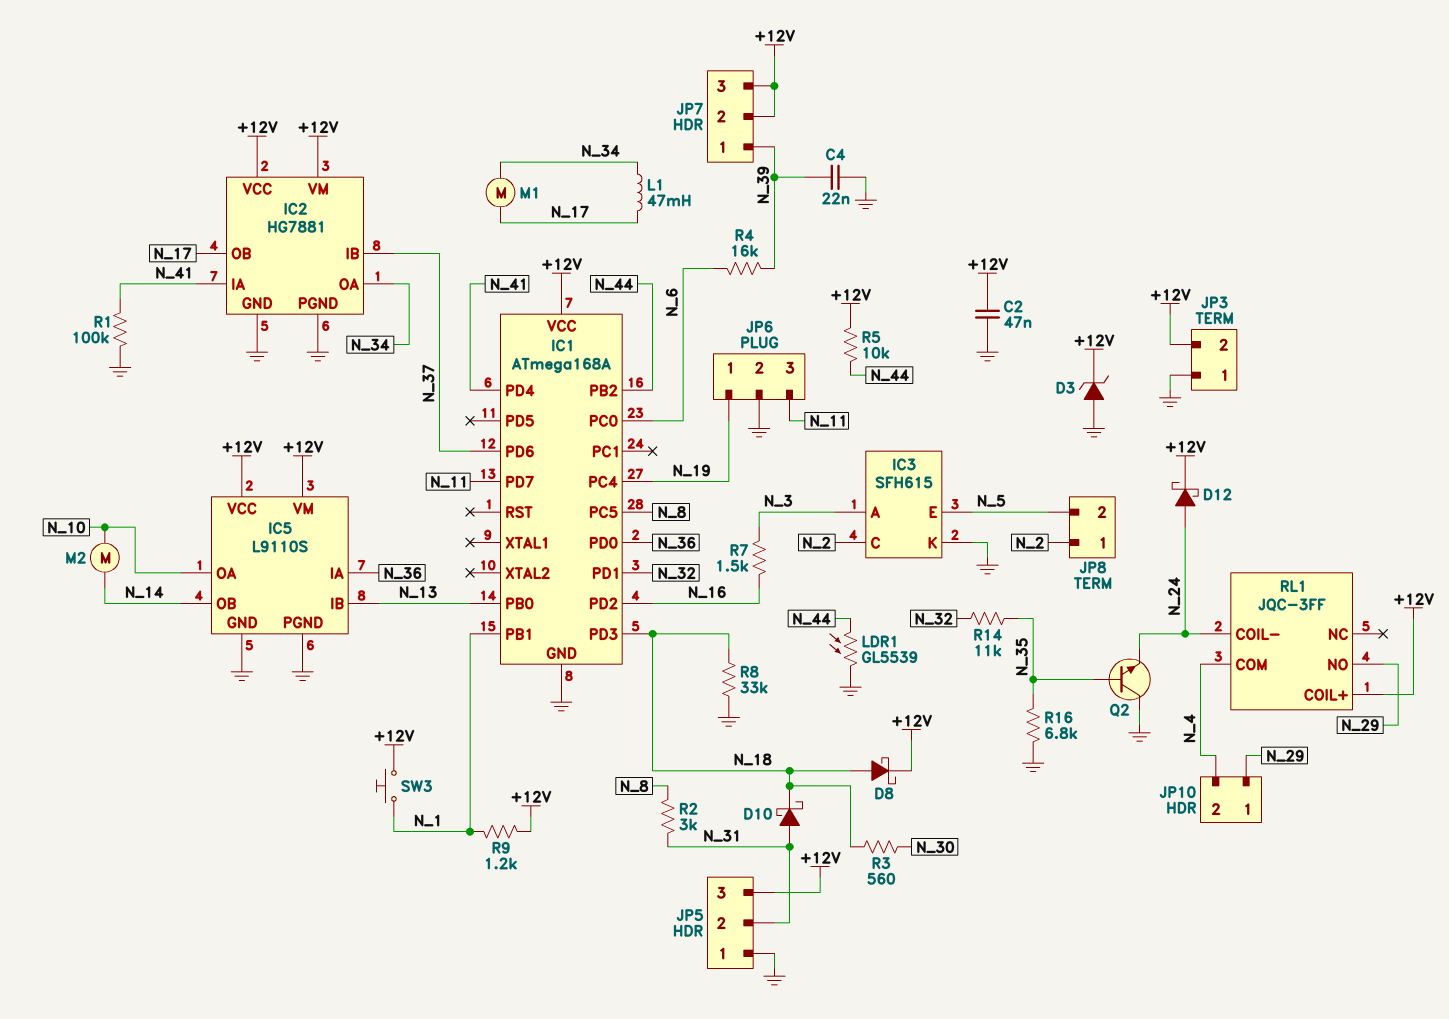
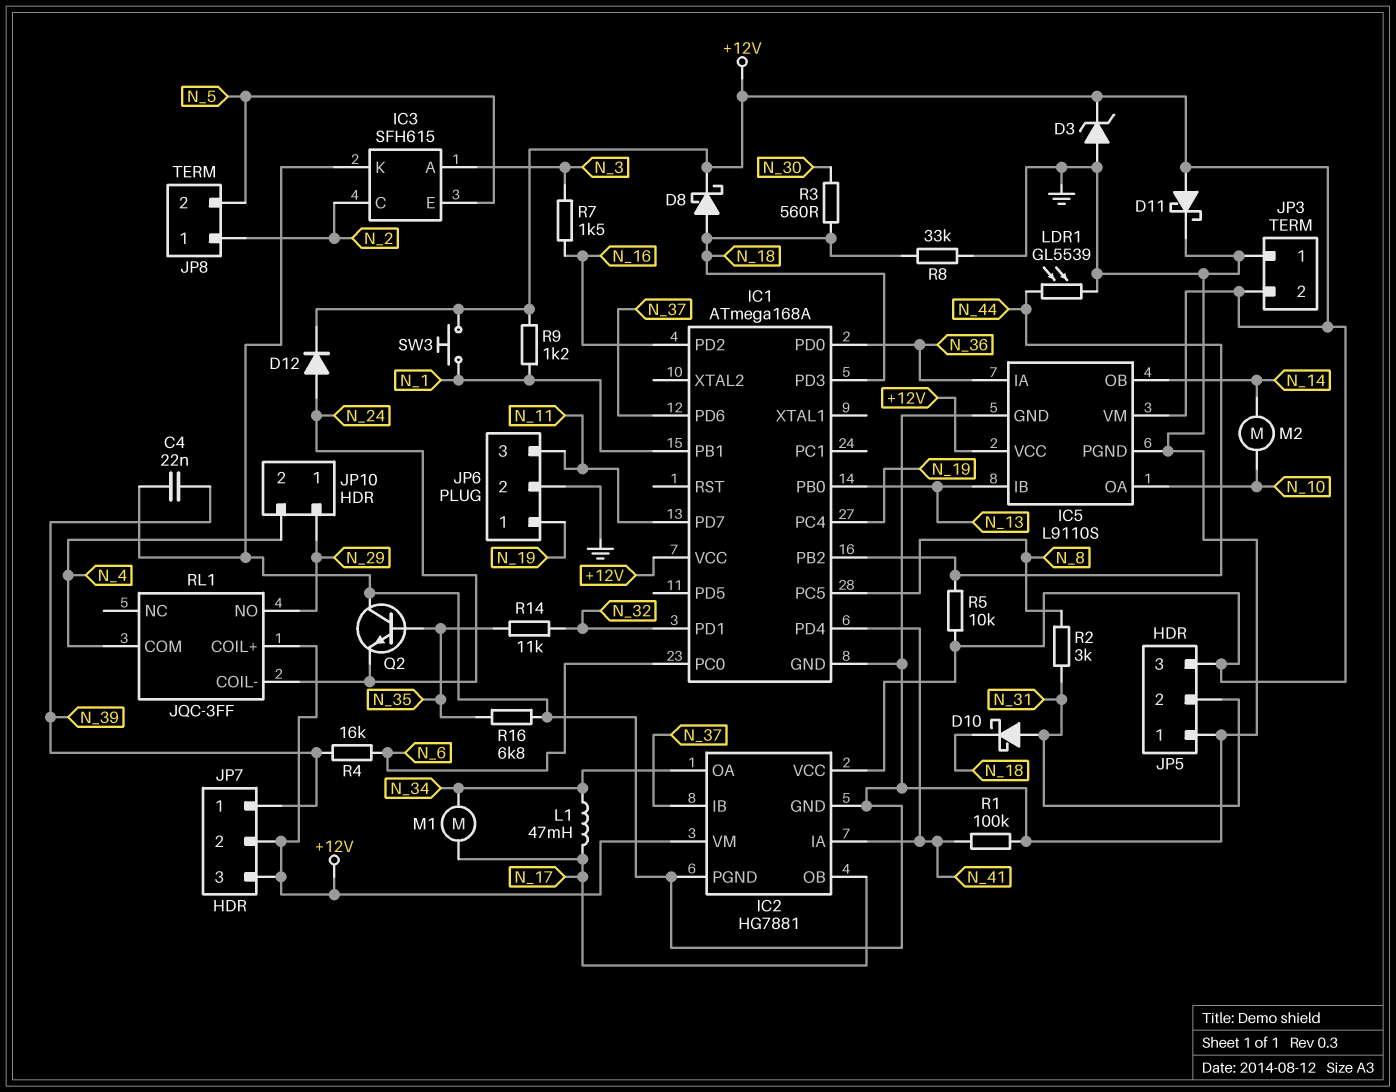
C2: 47nF (+12V, GND) -> none
D11: none -> schottky (A +12V, K GND)
D12: schottky (A N_24, K +12V) -> diode (A N_24, K +12V)

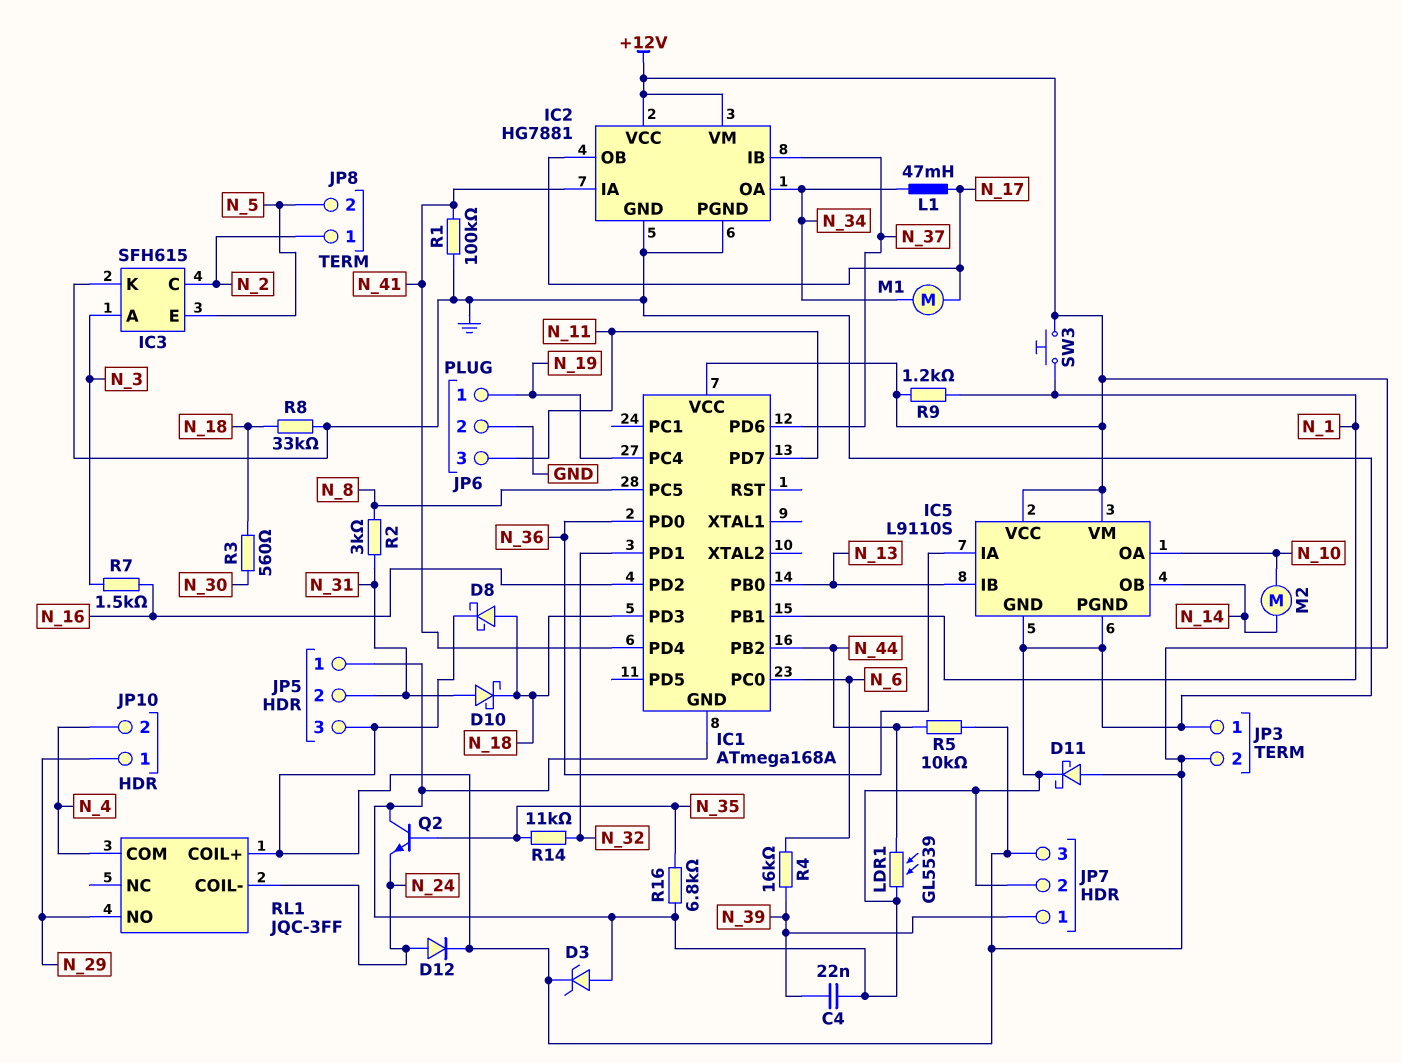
JP7 pin 2: +12V -> GND

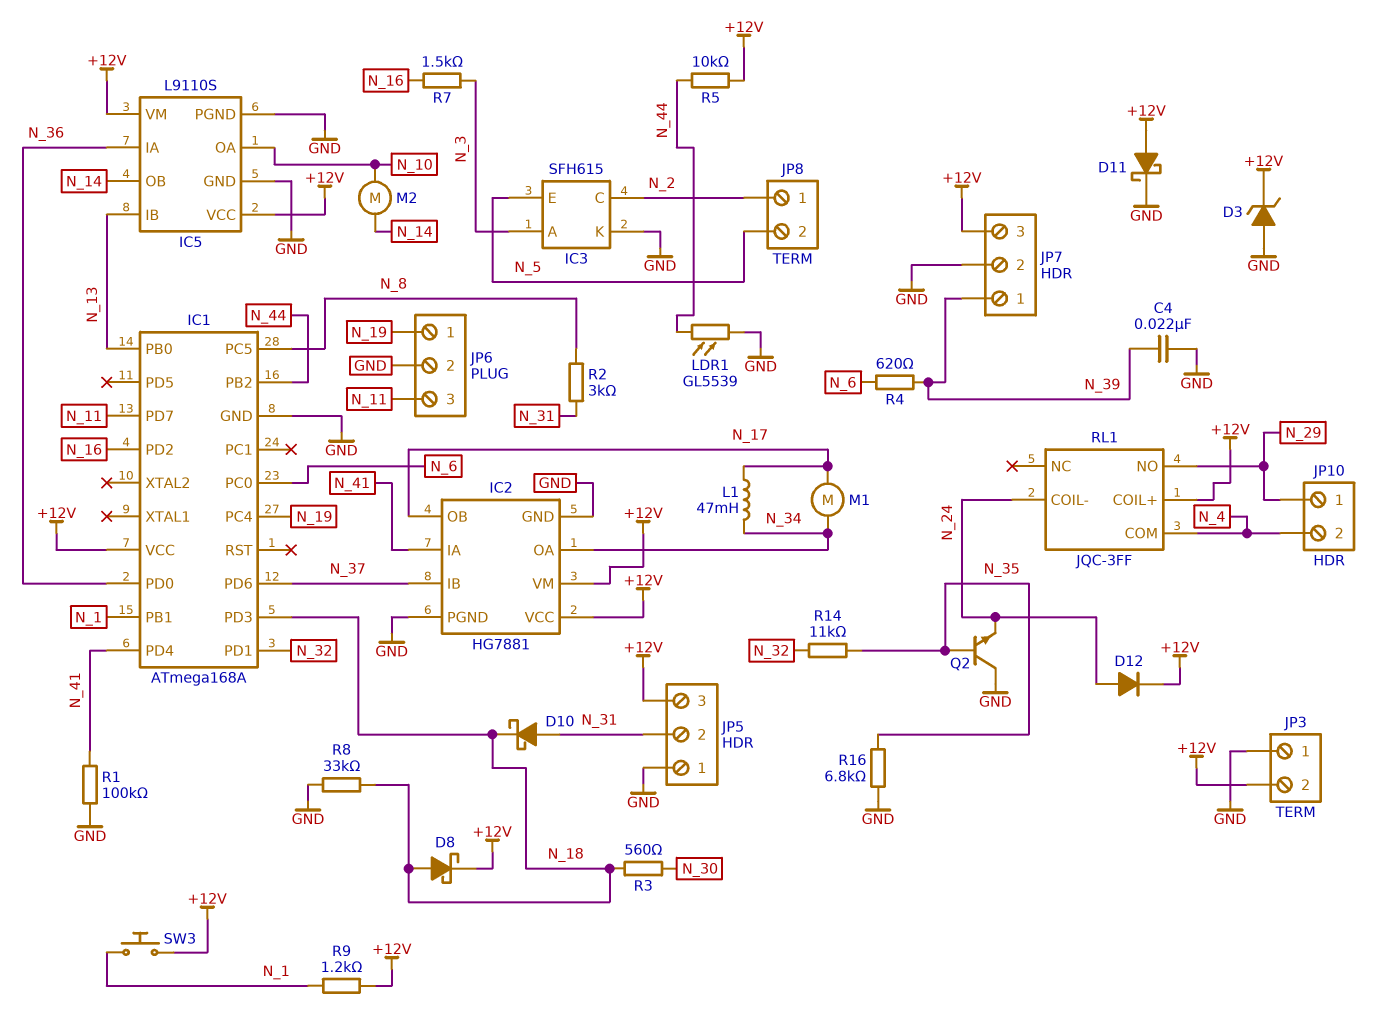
R4: 16k (N_6, N_39) -> 620 (N_6, N_39)

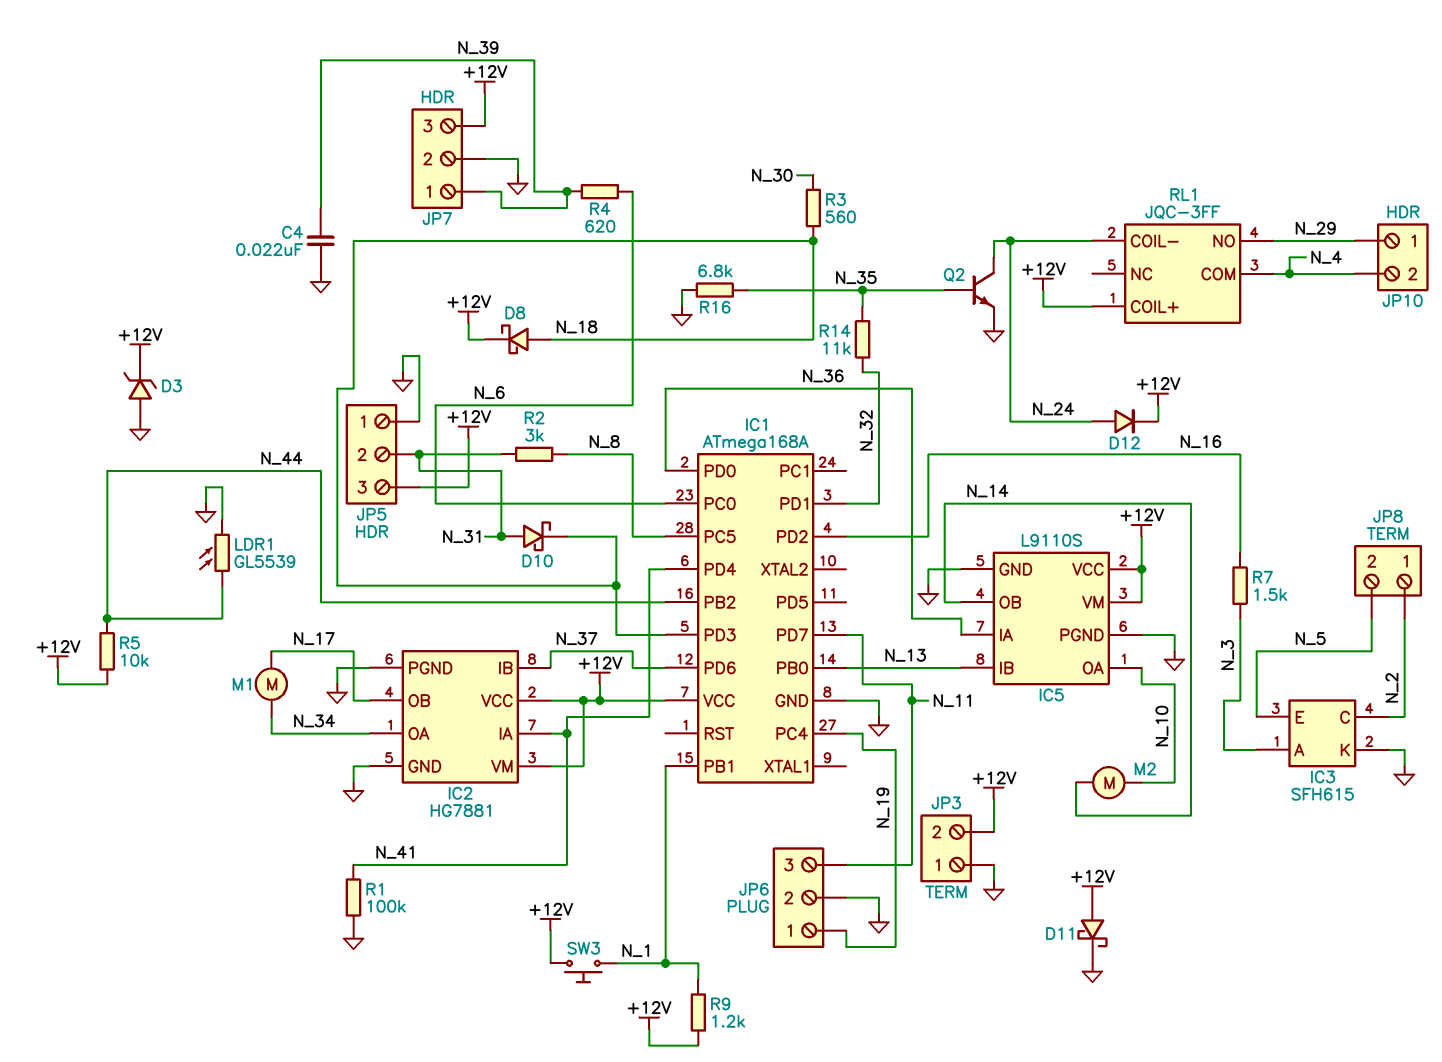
L1: 47mH (N_17, N_34) -> none
Q2: NPN (B N_35, C GND, E N_24) -> NPN (B N_35, C N_24, E GND)
R8: 33k (GND, N_18) -> none

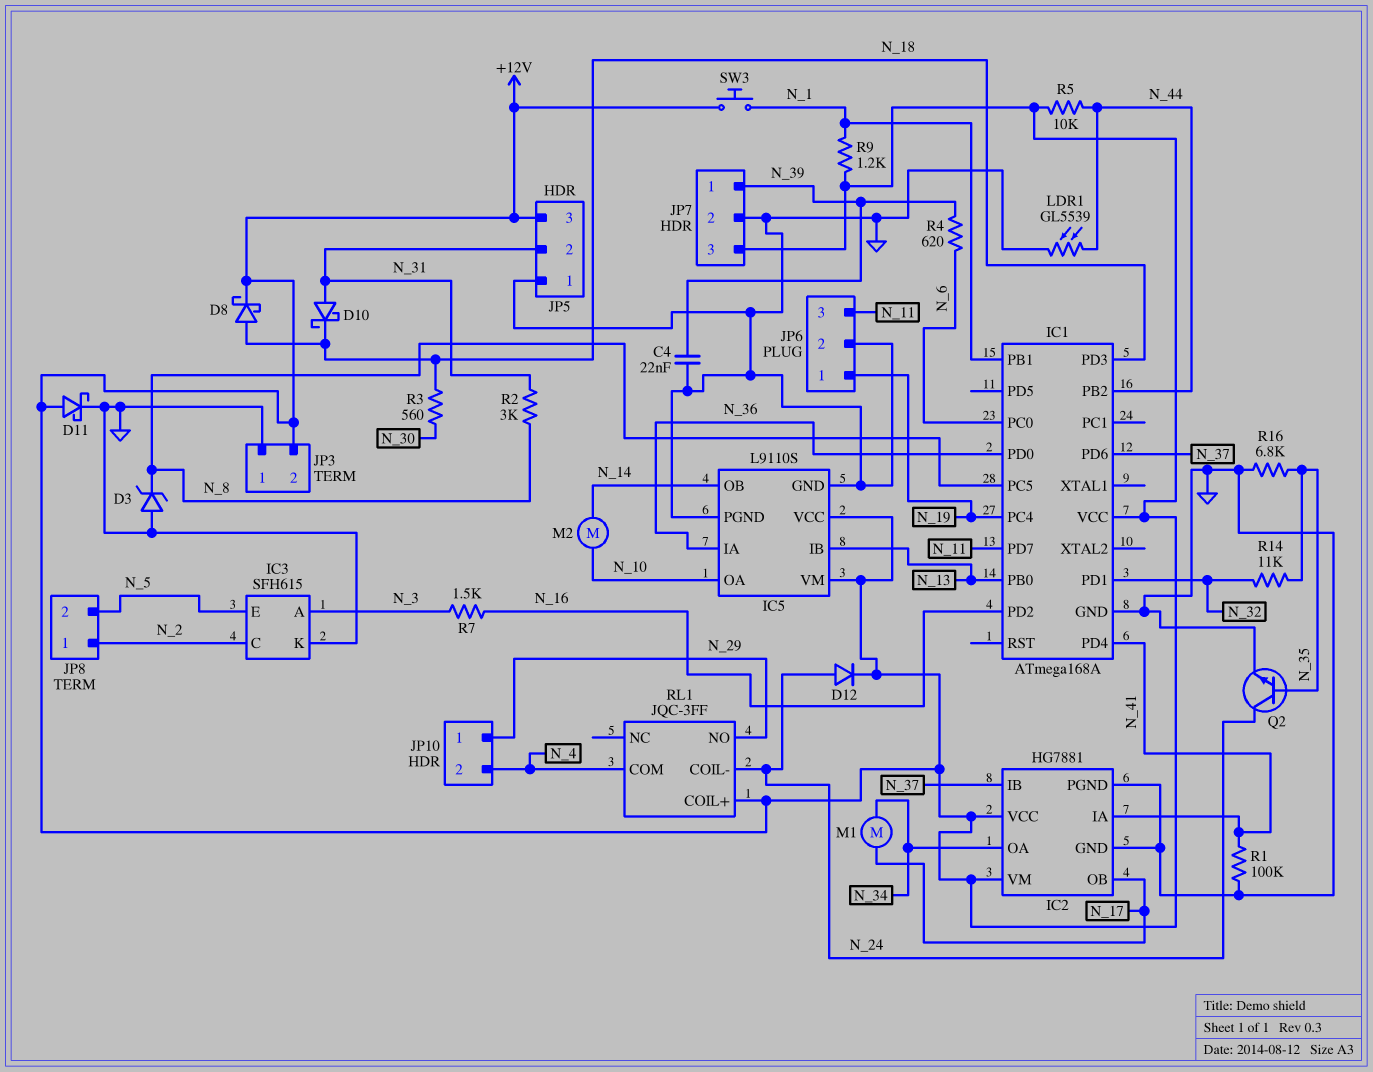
D3: zener (A GND, K +12V) -> zener (A GND, K N_8)

